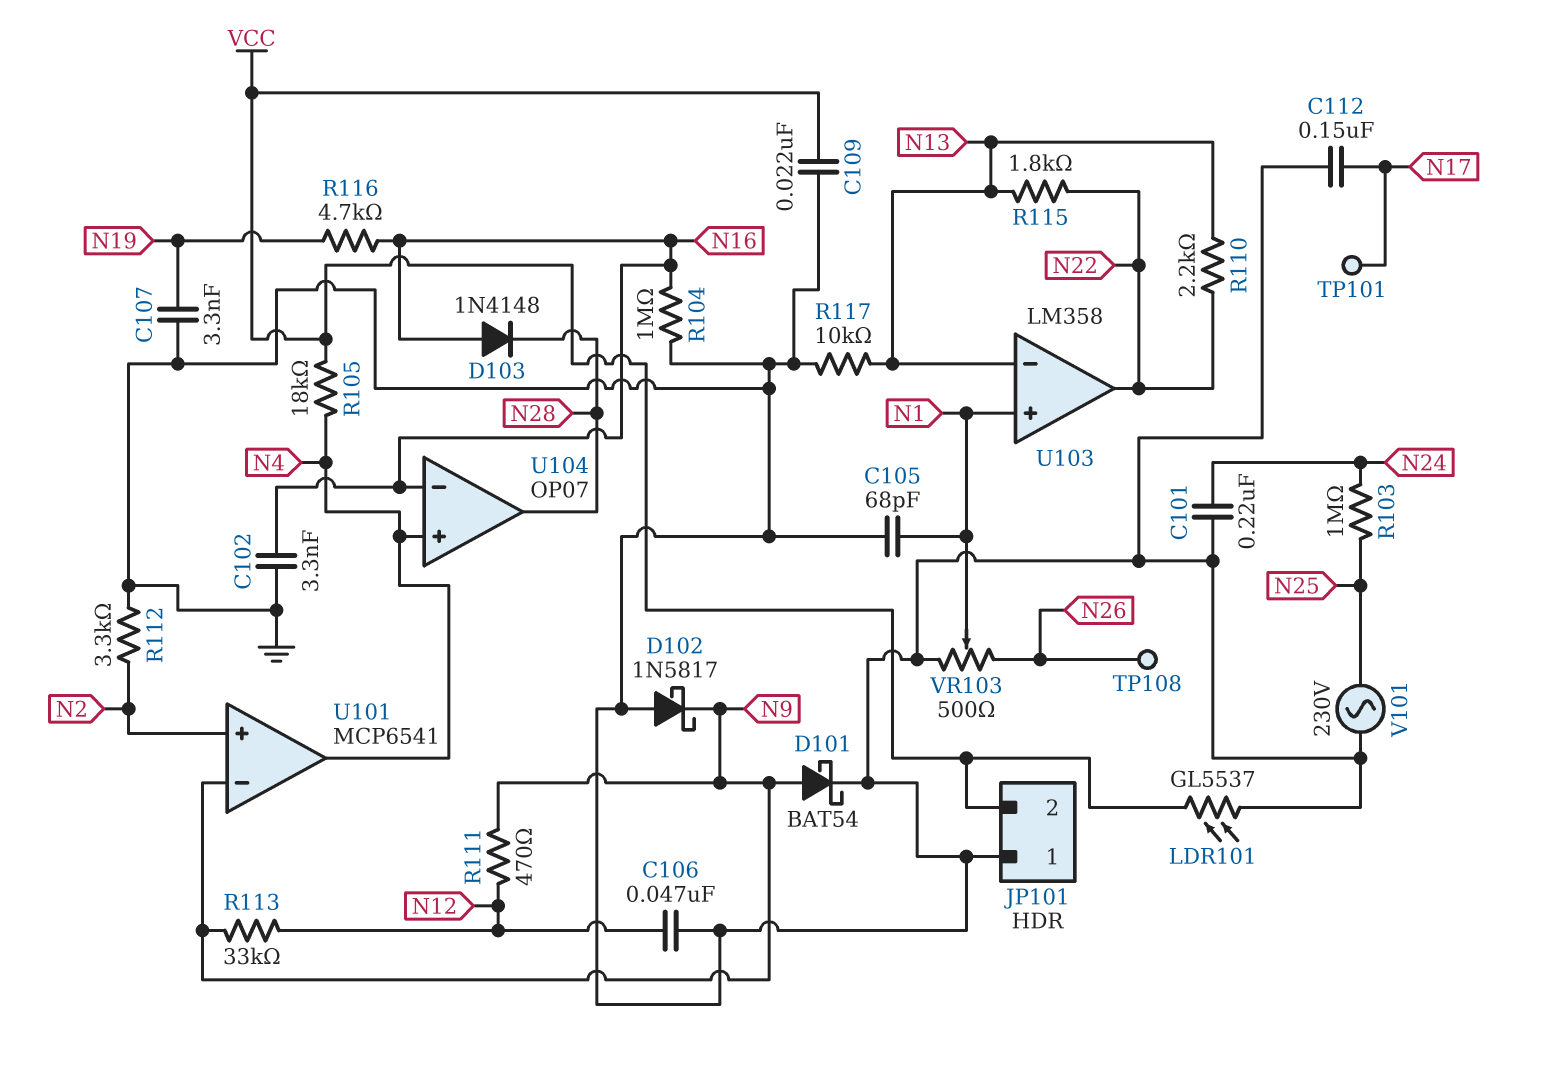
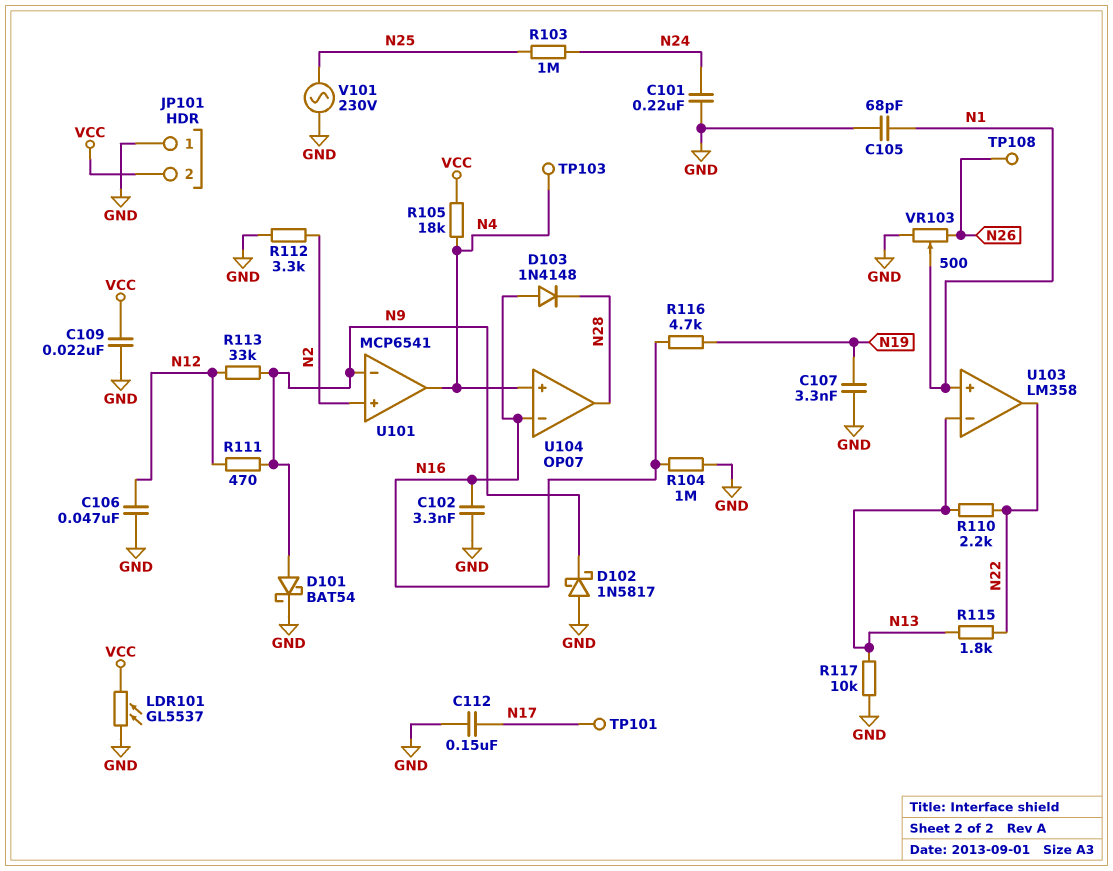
TP103: none -> test point (N4)

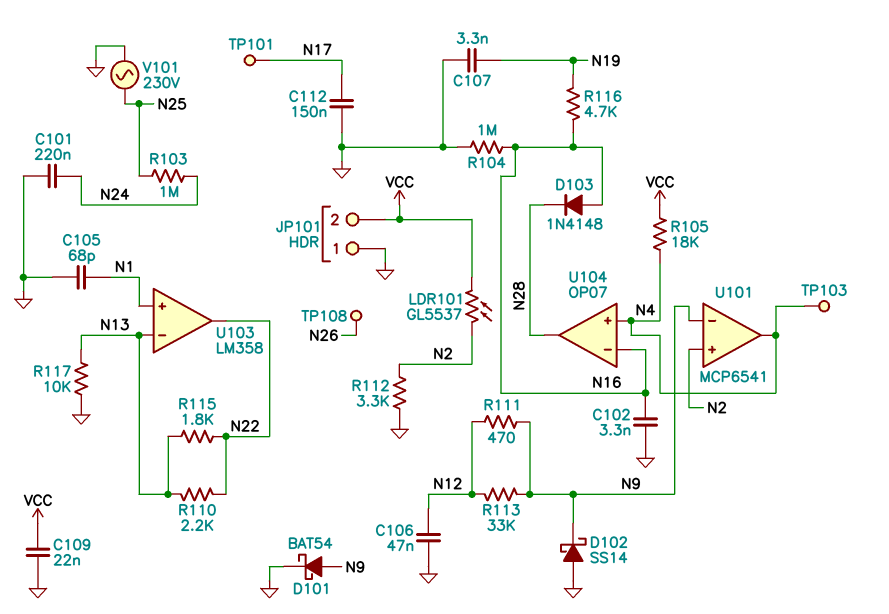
D102: schottky 1N5817 (A GND, K N9) -> schottky SS14 (A GND, K N9)
LDR101: GL5537 (GND, VCC) -> GL5537 (N2, VCC)
VR103: 500 (GND, N26, wiper N1) -> none

